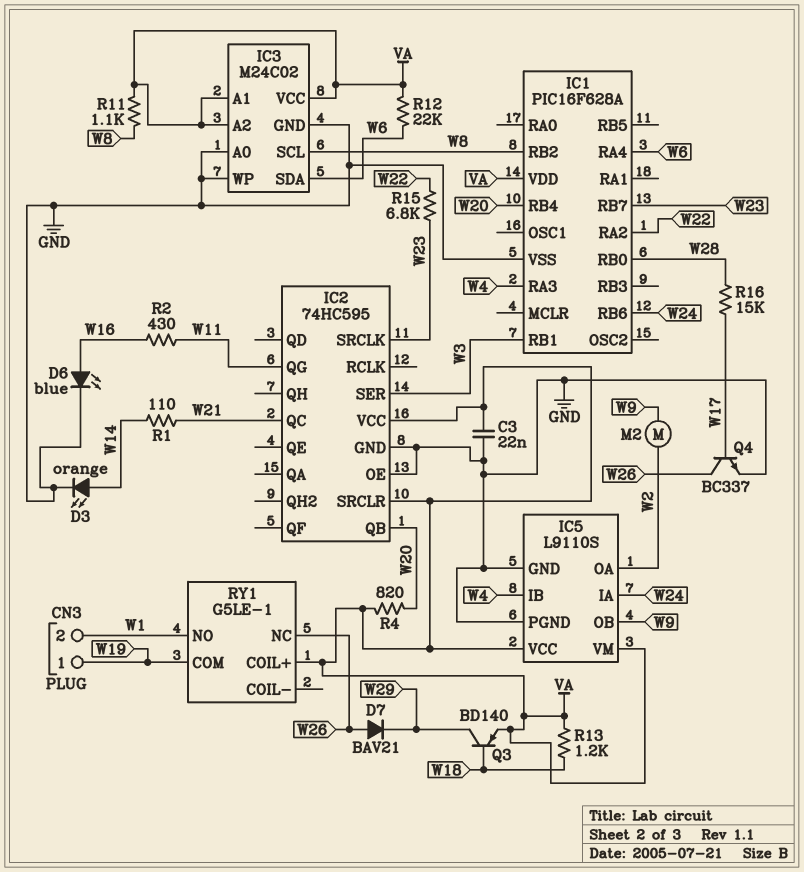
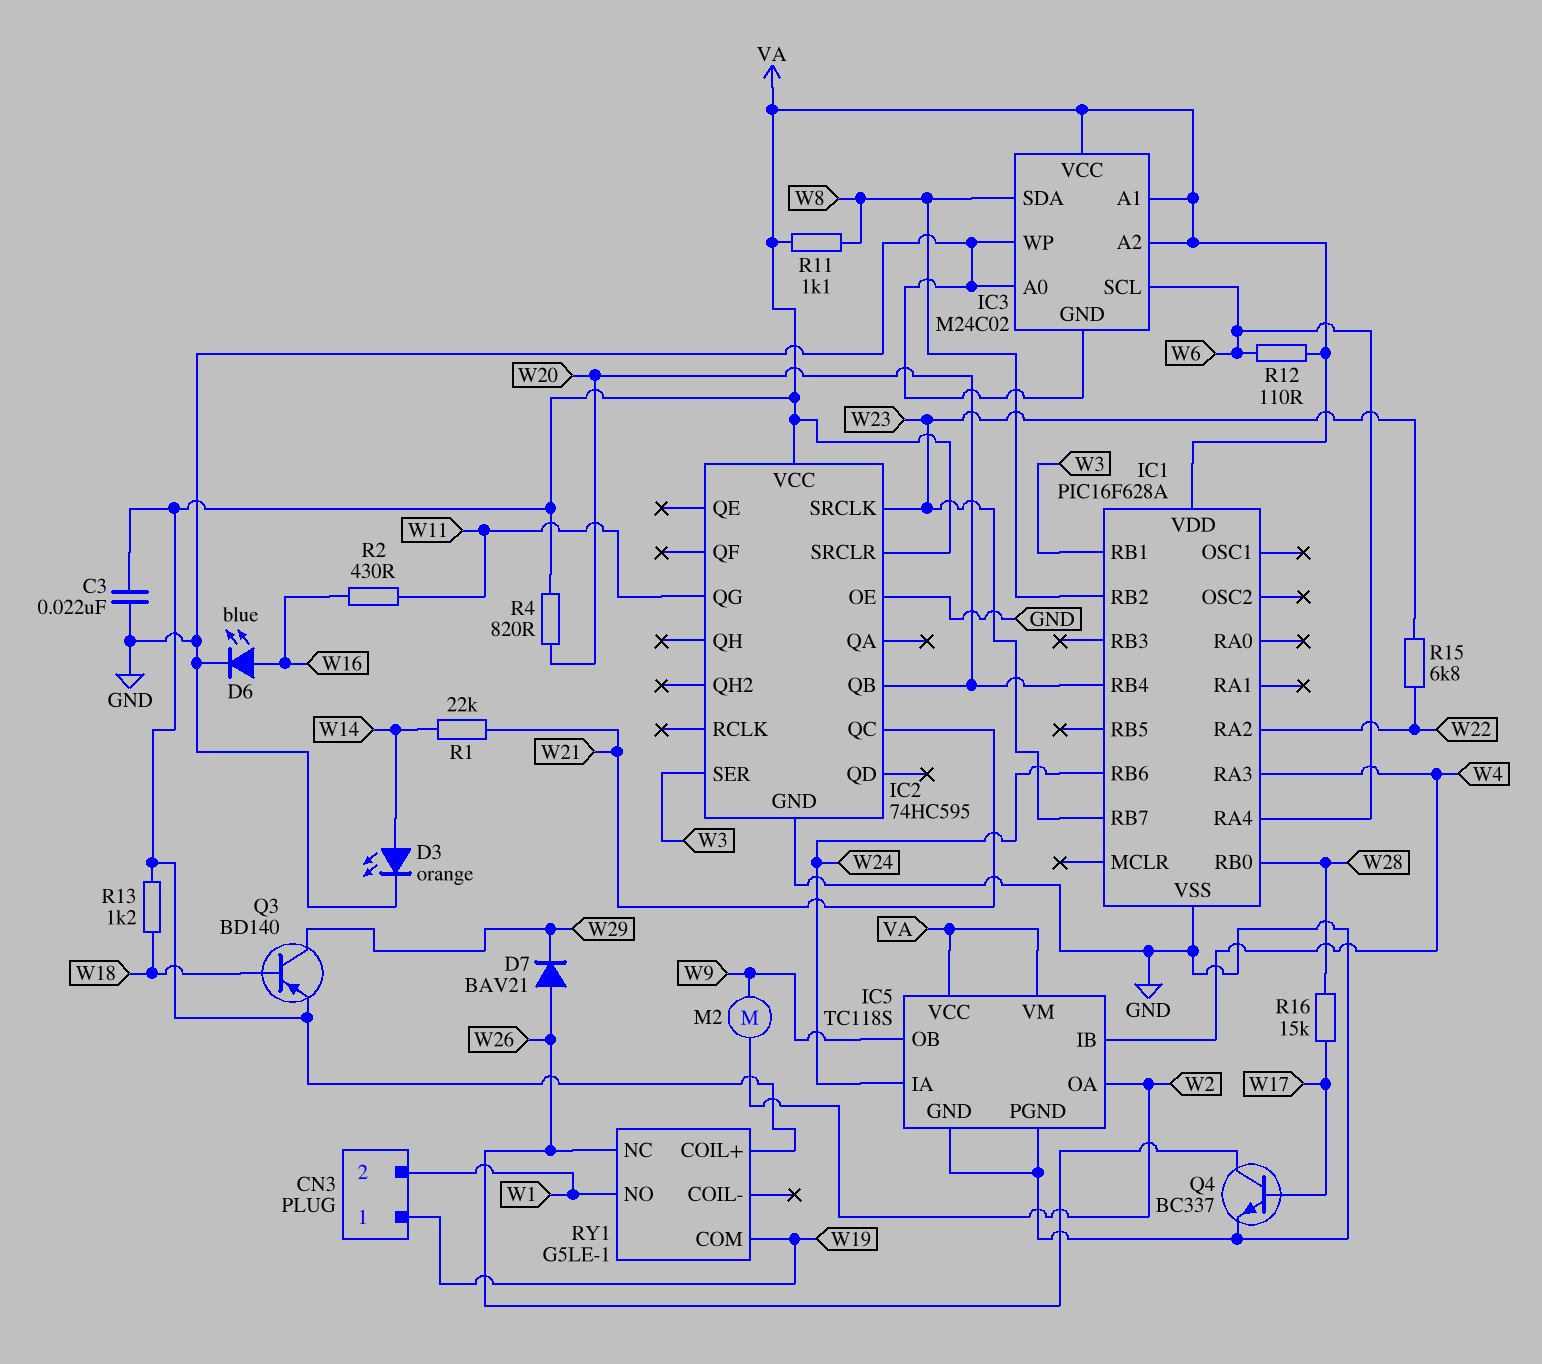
IC3 pin SCL: W8 -> W6
IC3 pin SDA: W6 -> W8
IC5: L9110S -> TC118S
R1: 110 (W14, W21) -> 22k (W14, W21)
R12: 22k (VA, W6) -> 110 (VA, W6)

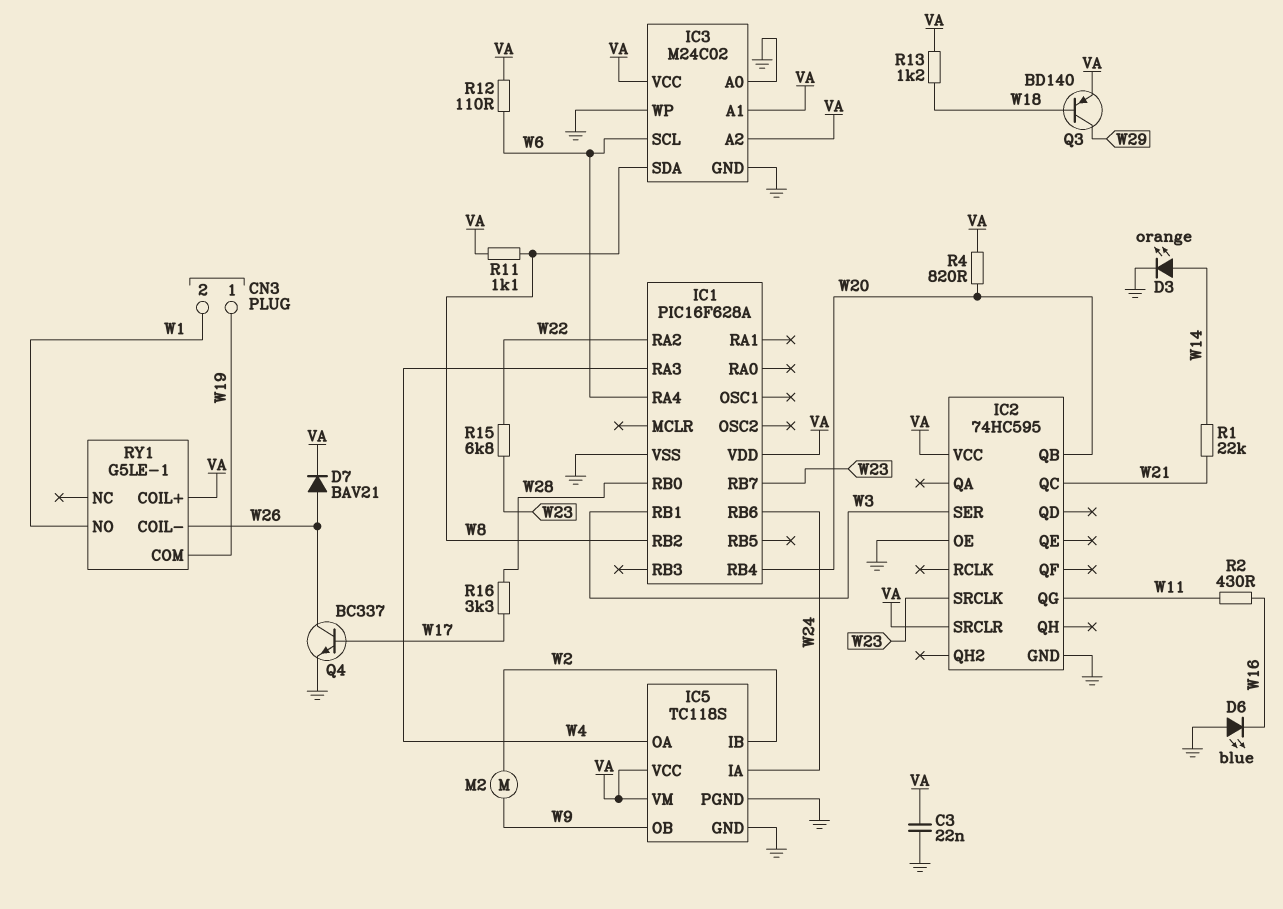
D6: LED blue (A W16, K GND) -> LED blue (A GND, K W16)
D7: diode BAV21 (A W26, K W29) -> diode BAV21 (A W26, K VA)
IC5 pin IB: W4 -> W2
IC5 pin OA: W2 -> W4
R16: 15k (W17, W28) -> 3.3k (W17, W28)
RY1 pin COIL-: none -> W26
RY1 pin NC: W26 -> none

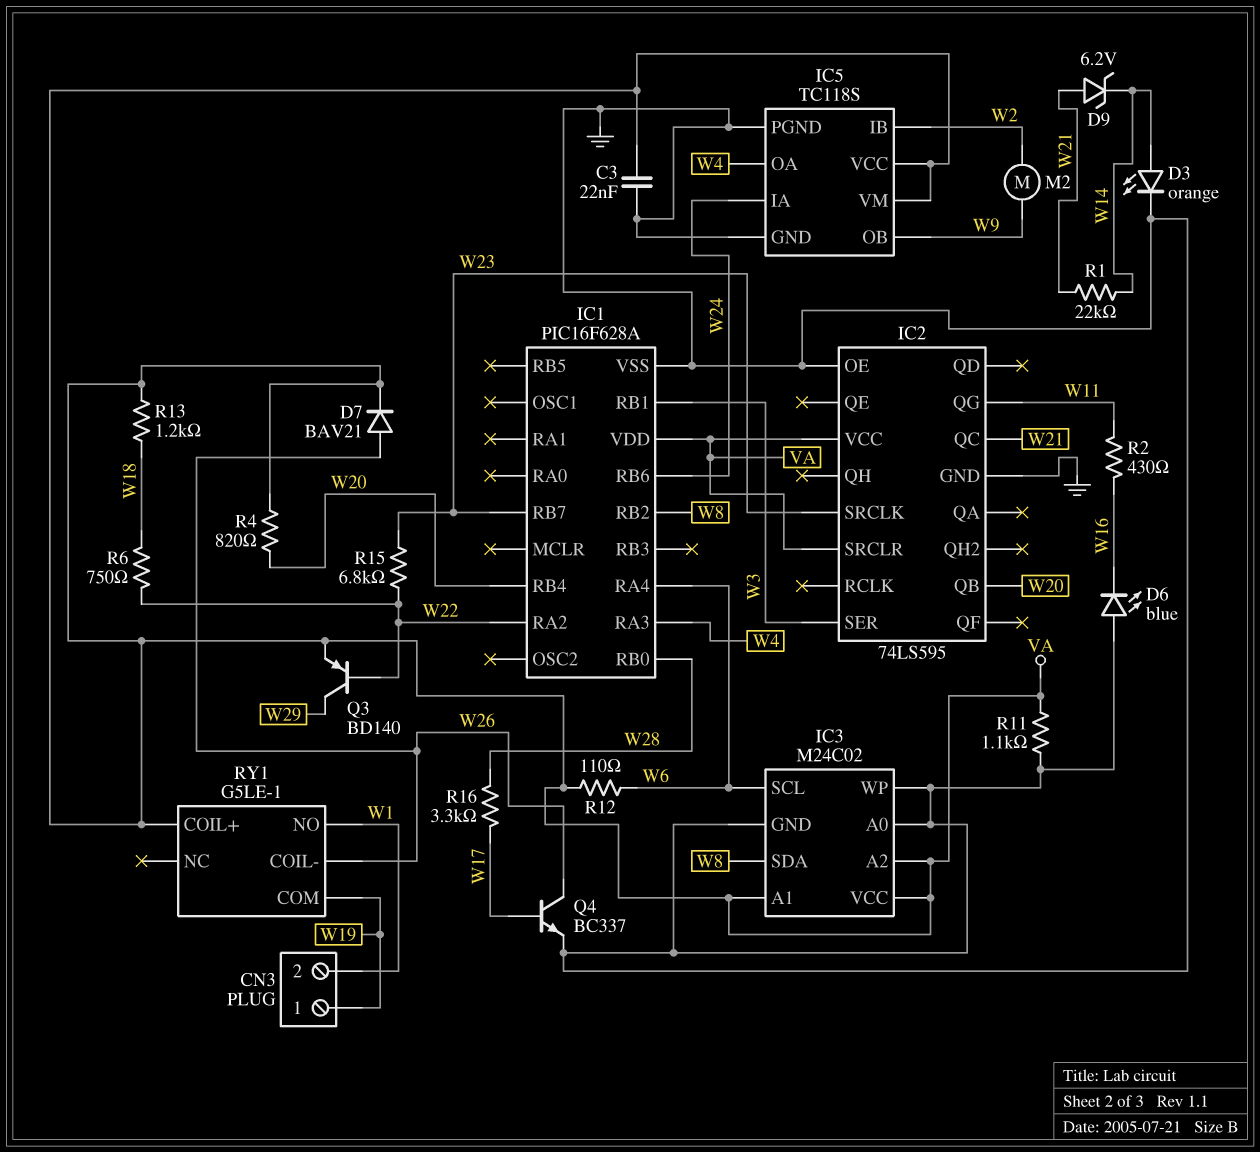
D9: none -> zener 6.2V (A W21, K W14)
IC2: 74HC595 -> 74LS595
Q3: PNP BD140 (B W18, C W29, E VA) -> PNP BD140 (B W22, C W29, E VA)
R6: none -> 750 (W18, W22)
R11: 1.1k (VA, W8) -> 1.1k (GND, VA)

